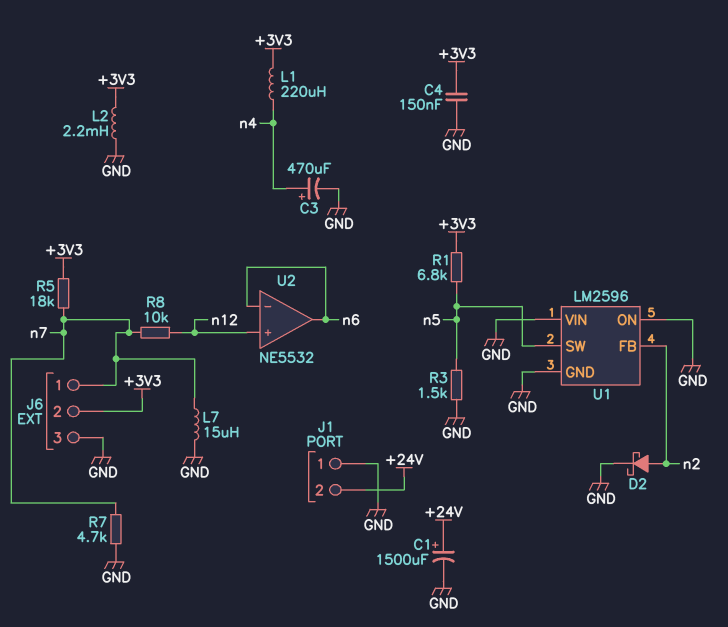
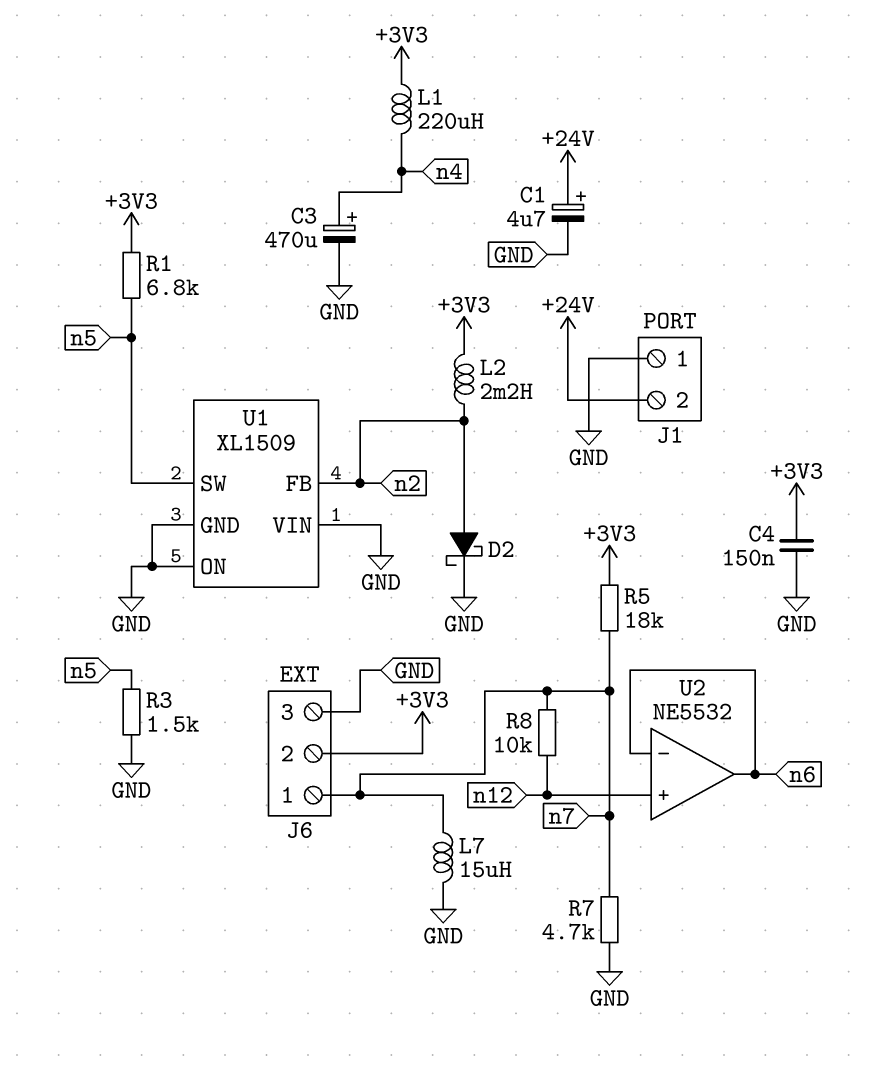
C1: 1500uF (plus +24V, minus GND) -> 4.7uF (plus +24V, minus GND)
L2: 2.2mH (+3V3, GND) -> 2.2mH (+3V3, n2)
U1: LM2596 -> XL1509

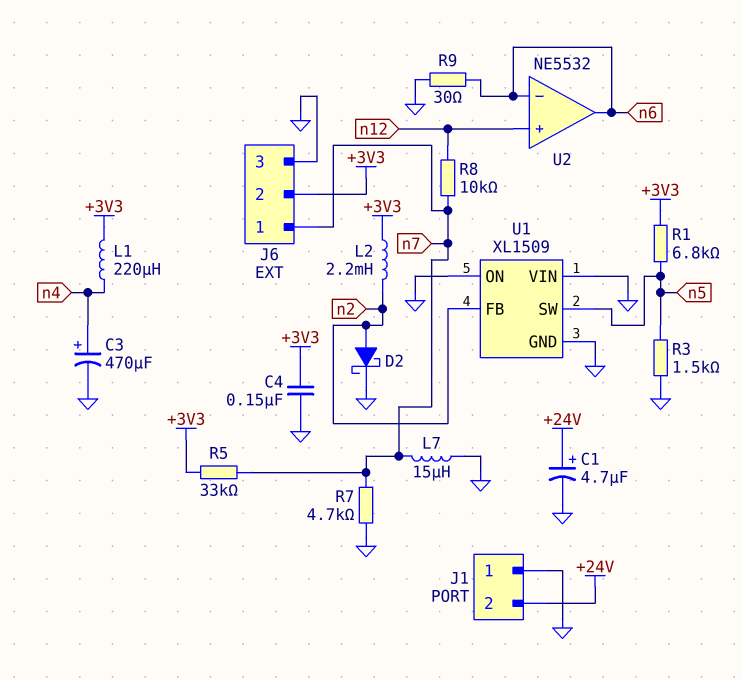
R5: 18k (+3V3, n7) -> 33k (+3V3, n7)
R9: none -> 30 (GND, n6)

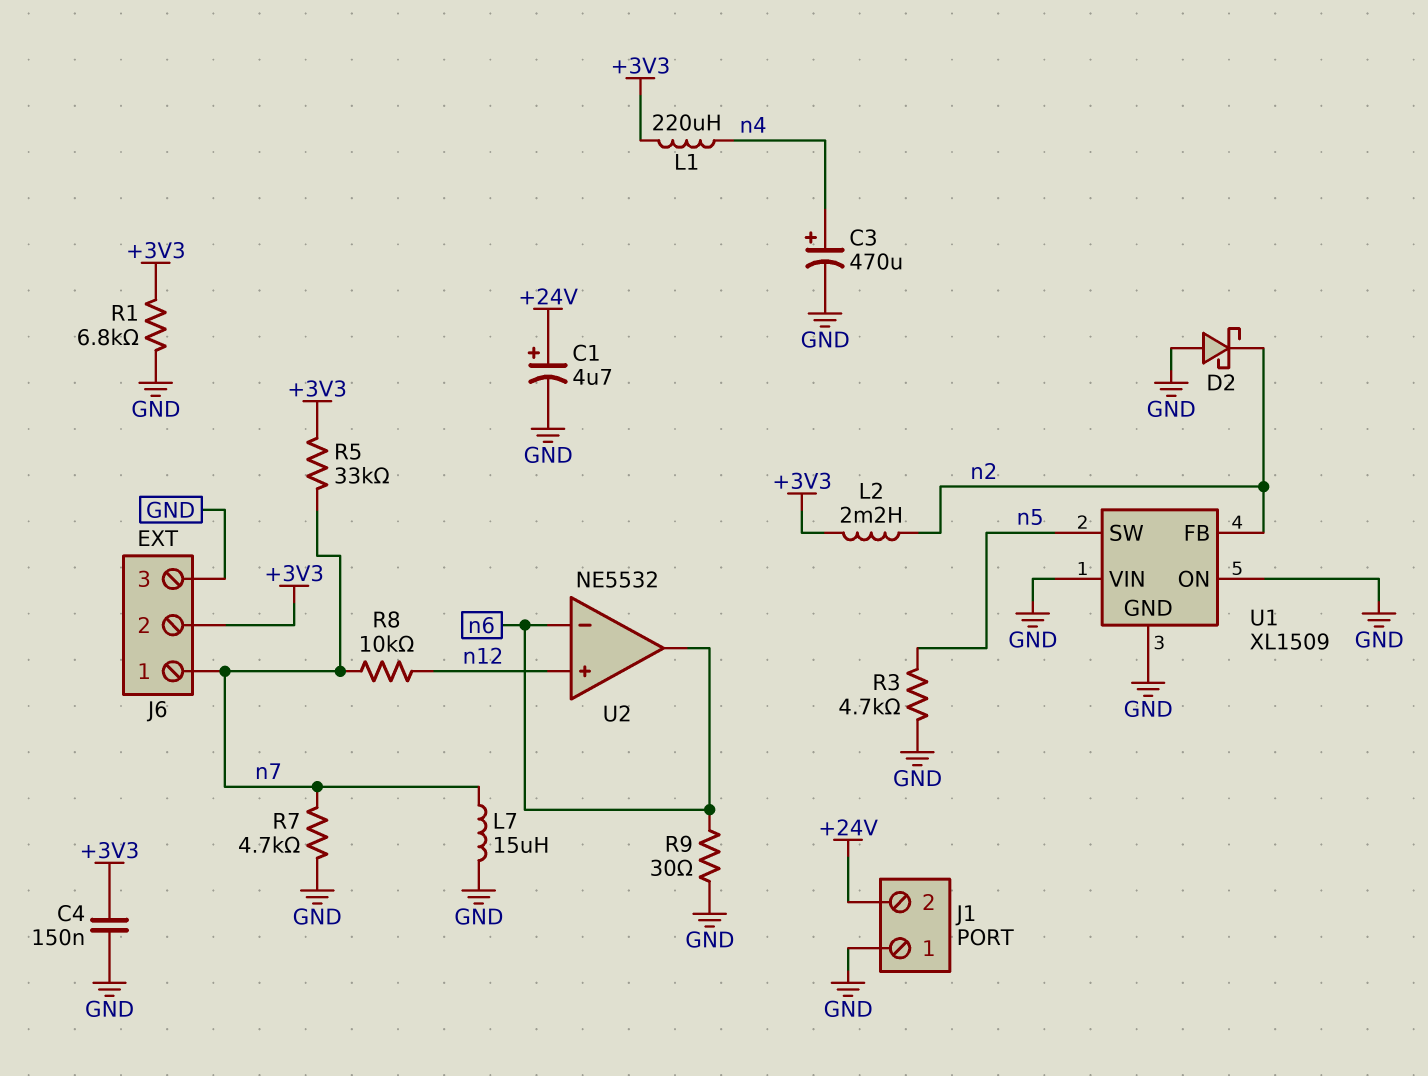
D2: schottky (A n2, K GND) -> schottky (A GND, K n2)
R1: 6.8k (+3V3, n5) -> 6.8k (+3V3, GND)
R3: 1.5k (GND, n5) -> 4.7k (GND, n5)

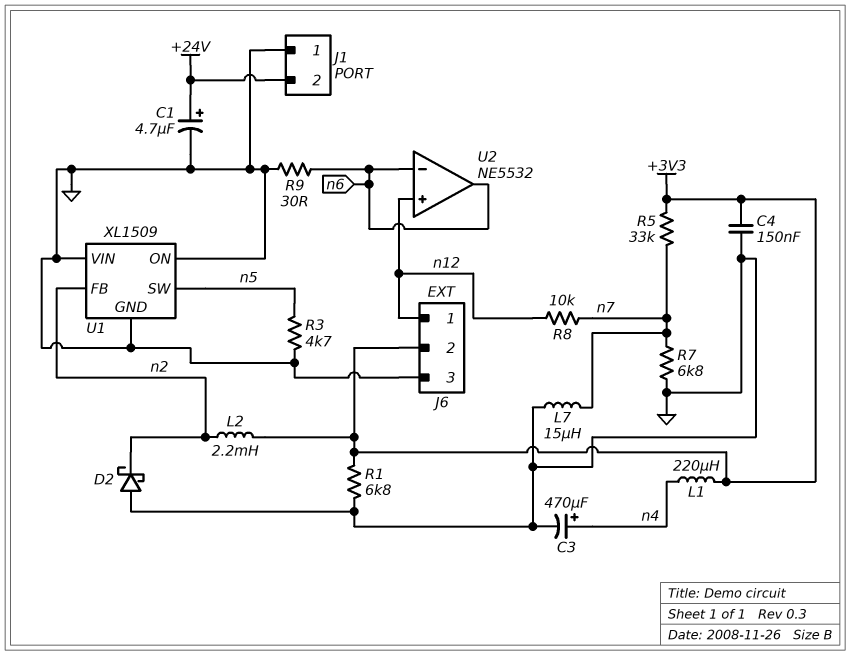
J6 pin 1: n7 -> n12
R7: 4.7k (GND, n7) -> 6.8k (GND, n7)

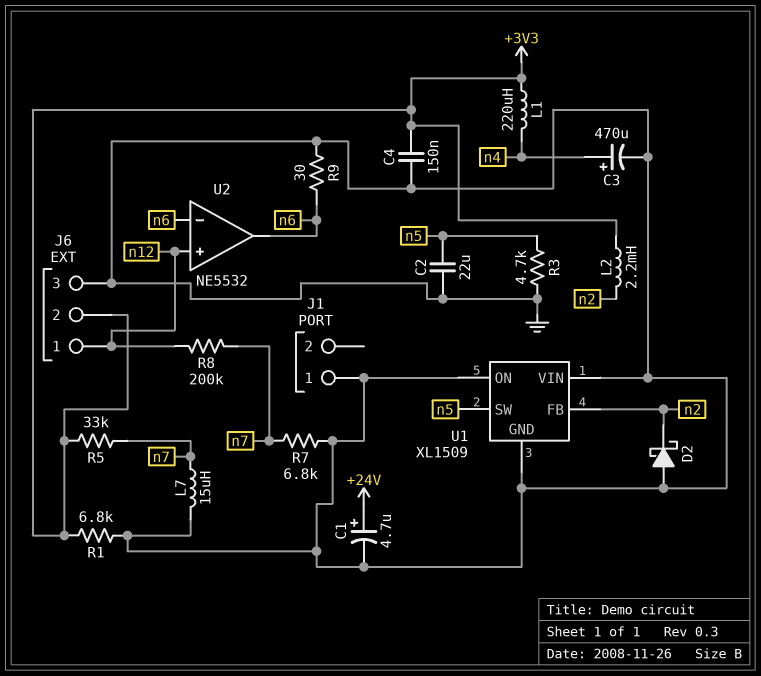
C2: none -> 22uF (GND, n5)
J1 pin 2: +24V -> none
R8: 10k (n7, n12) -> 200k (n7, n12)

